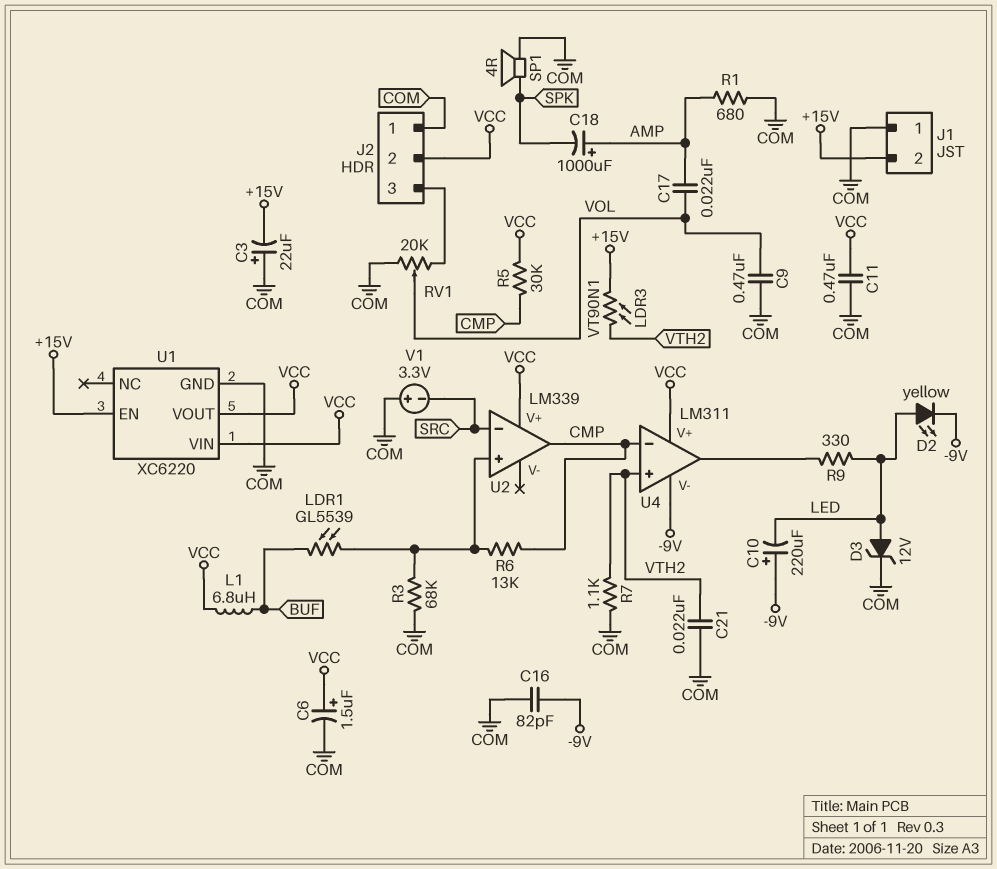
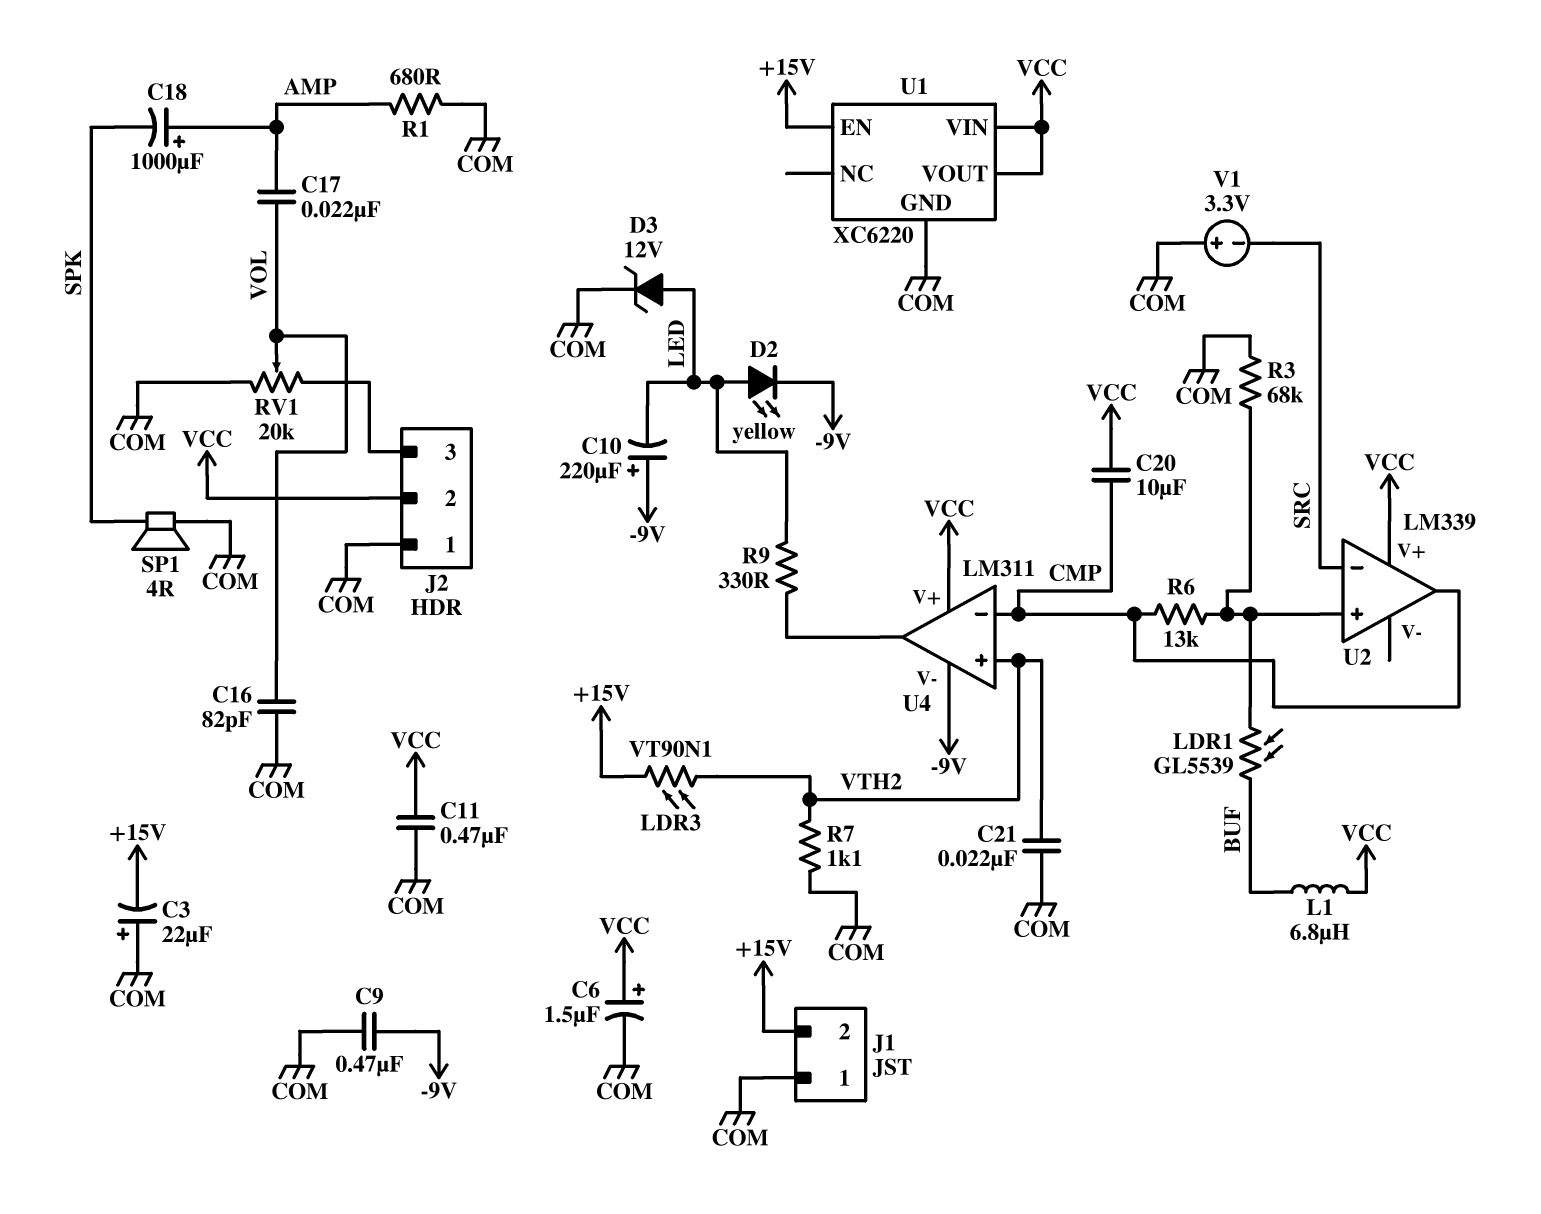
C9: 470nF (COM, VOL) -> 470nF (-9V, COM)
C16: 82pF (-9V, COM) -> 82pF (COM, VOL)
C20: none -> 10uF (CMP, VCC)
R5: 30k (CMP, VCC) -> none

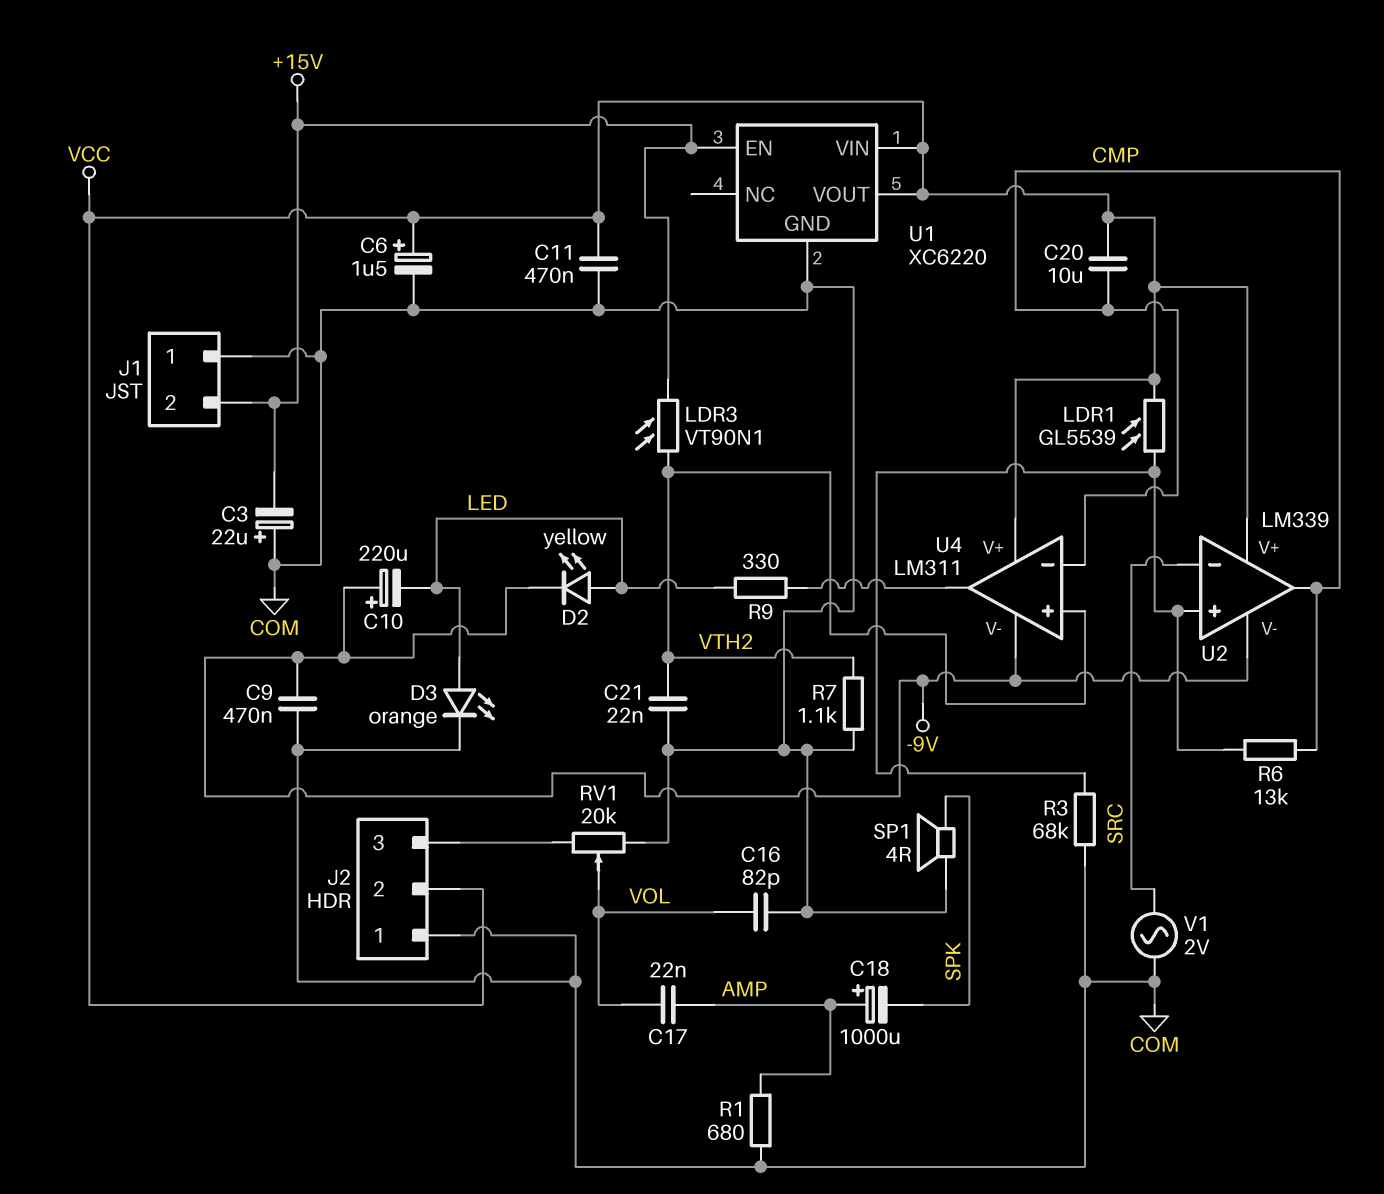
D3: zener 12V (A LED, K COM) -> LED orange (A LED, K COM)
L1: 6.8uH (BUF, VCC) -> none
LDR1: GL5539 (BUF, U2/in+) -> GL5539 (U2/in+, VCC)
U2 pin V-: none -> -9V
V1: 3.3V (plus COM, minus SRC) -> AC 2V (COM, SRC)

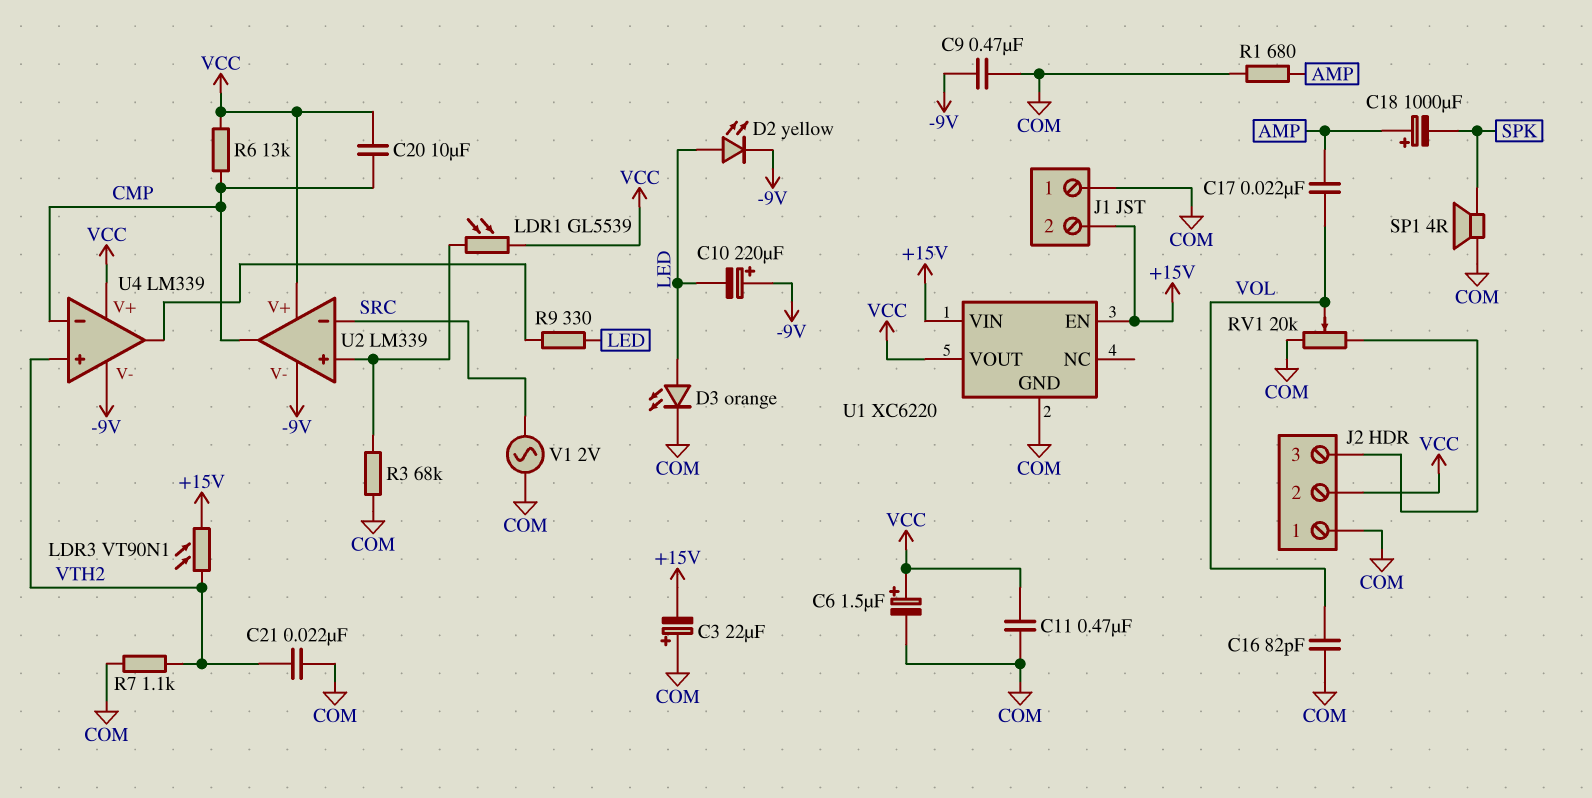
R6: 13k (CMP, U2/in+) -> 13k (CMP, VCC)
U1 pin VIN: VCC -> +15V
U4: LM311 -> LM339

